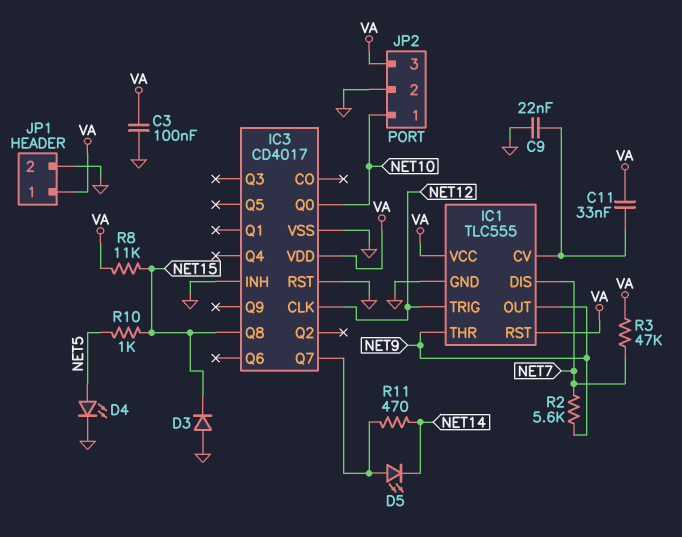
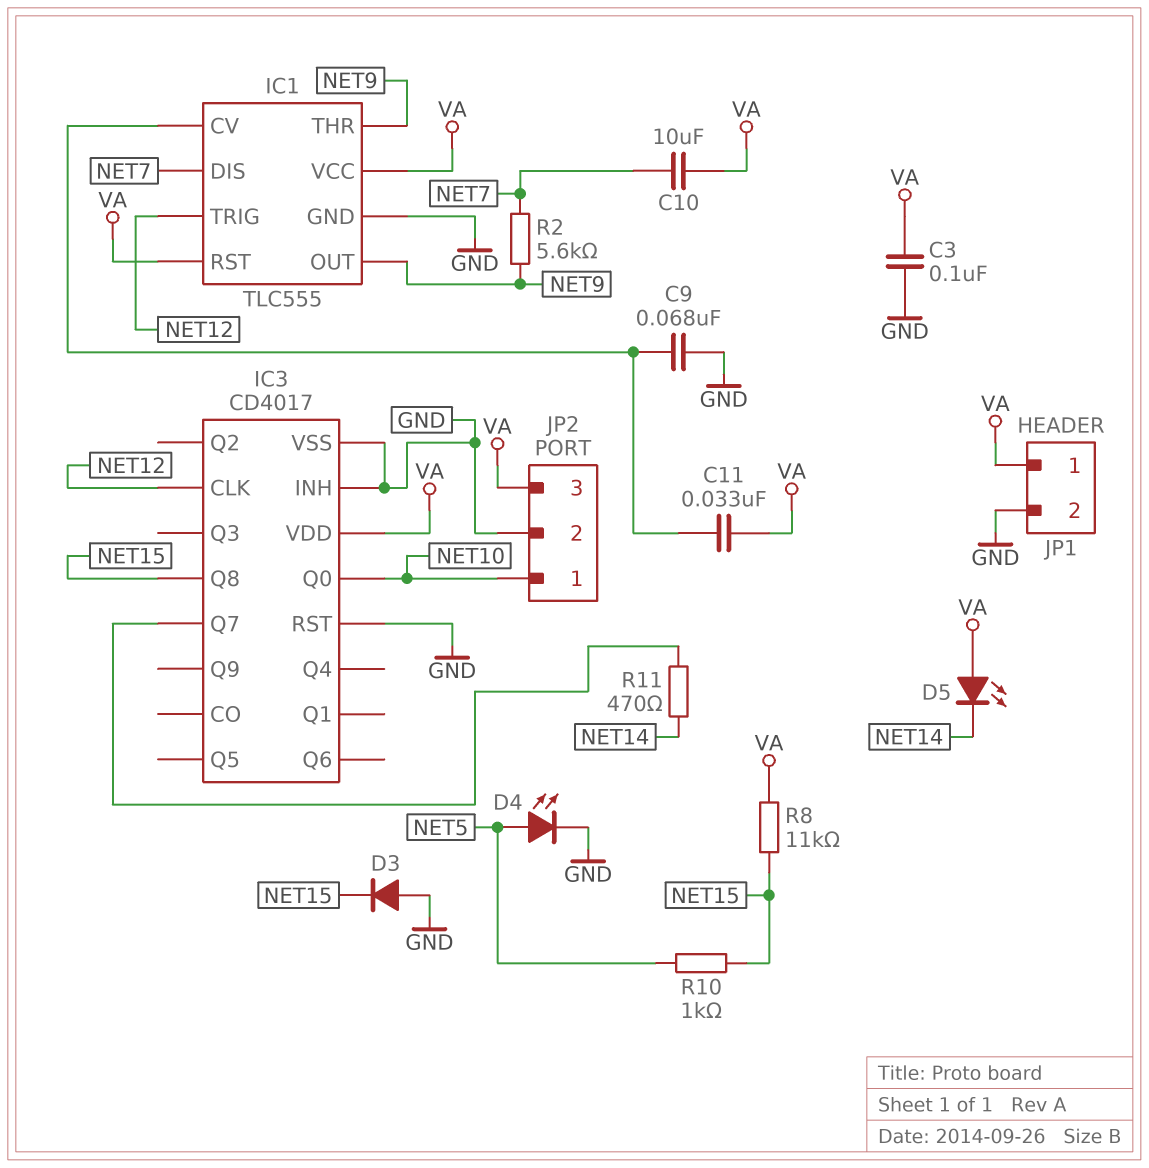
C9: 22nF (GND, IC1/CV) -> 68nF (GND, IC1/CV)
C10: none -> 10uF (NET7, VA)
D5: LED (A IC3/Q7, K NET14) -> LED (A VA, K NET14)
R3: 47k (NET7, VA) -> none

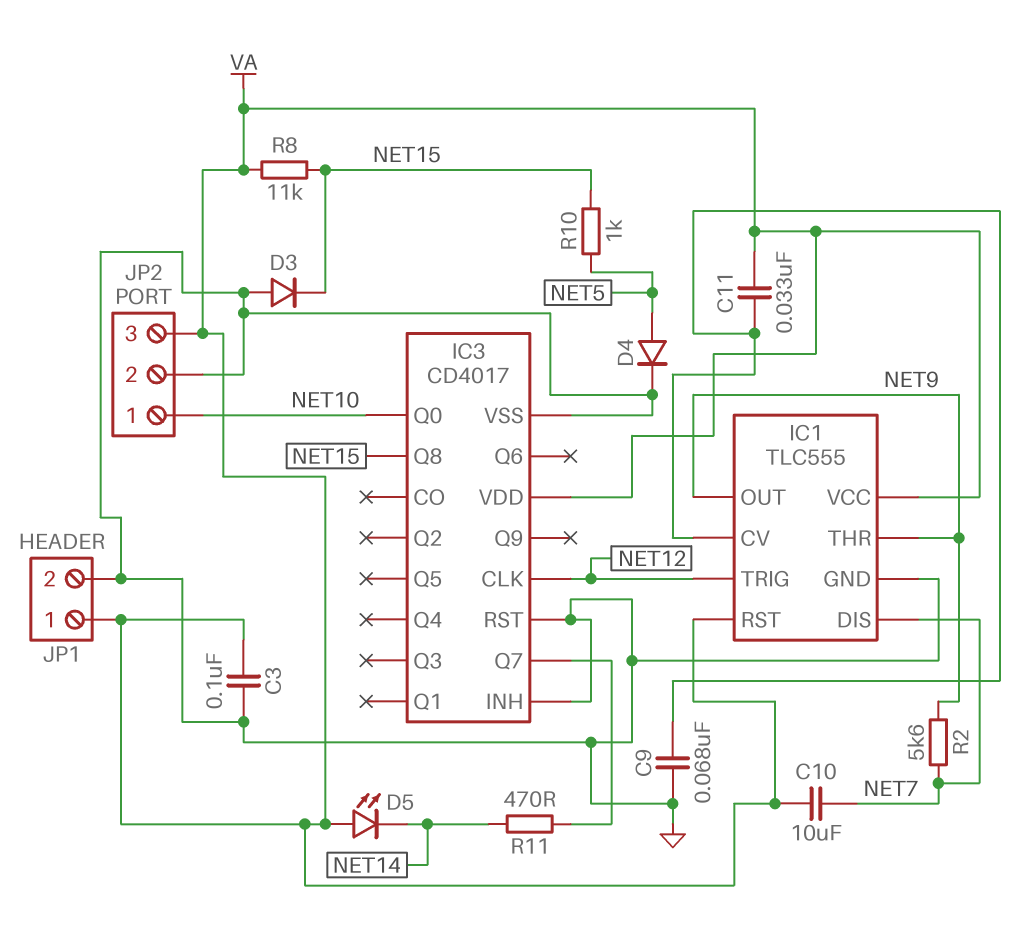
D4: LED (A NET5, K GND) -> diode (A NET5, K GND)

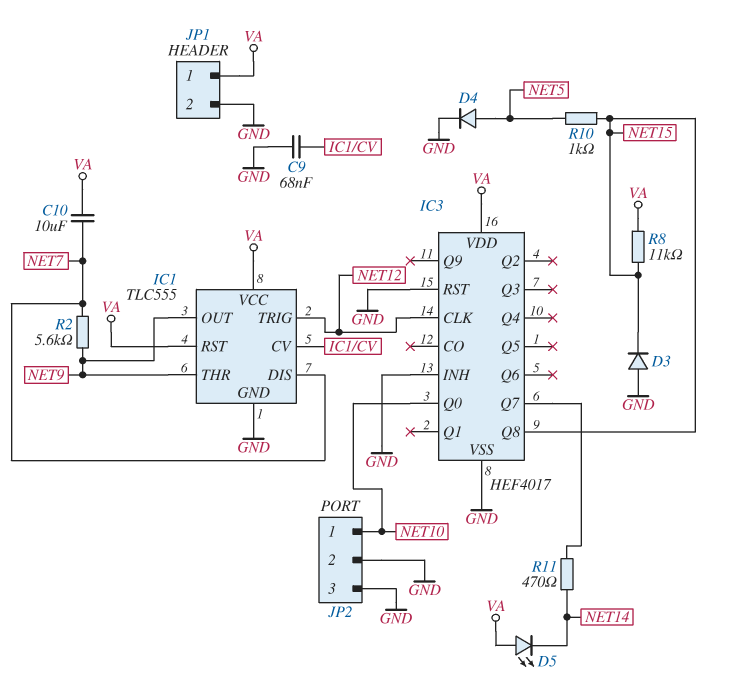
C3: 100nF (GND, VA) -> none
C11: 33nF (IC1/CV, VA) -> none
IC3: CD4017 -> HEF4017
JP2 pin 3: VA -> GND

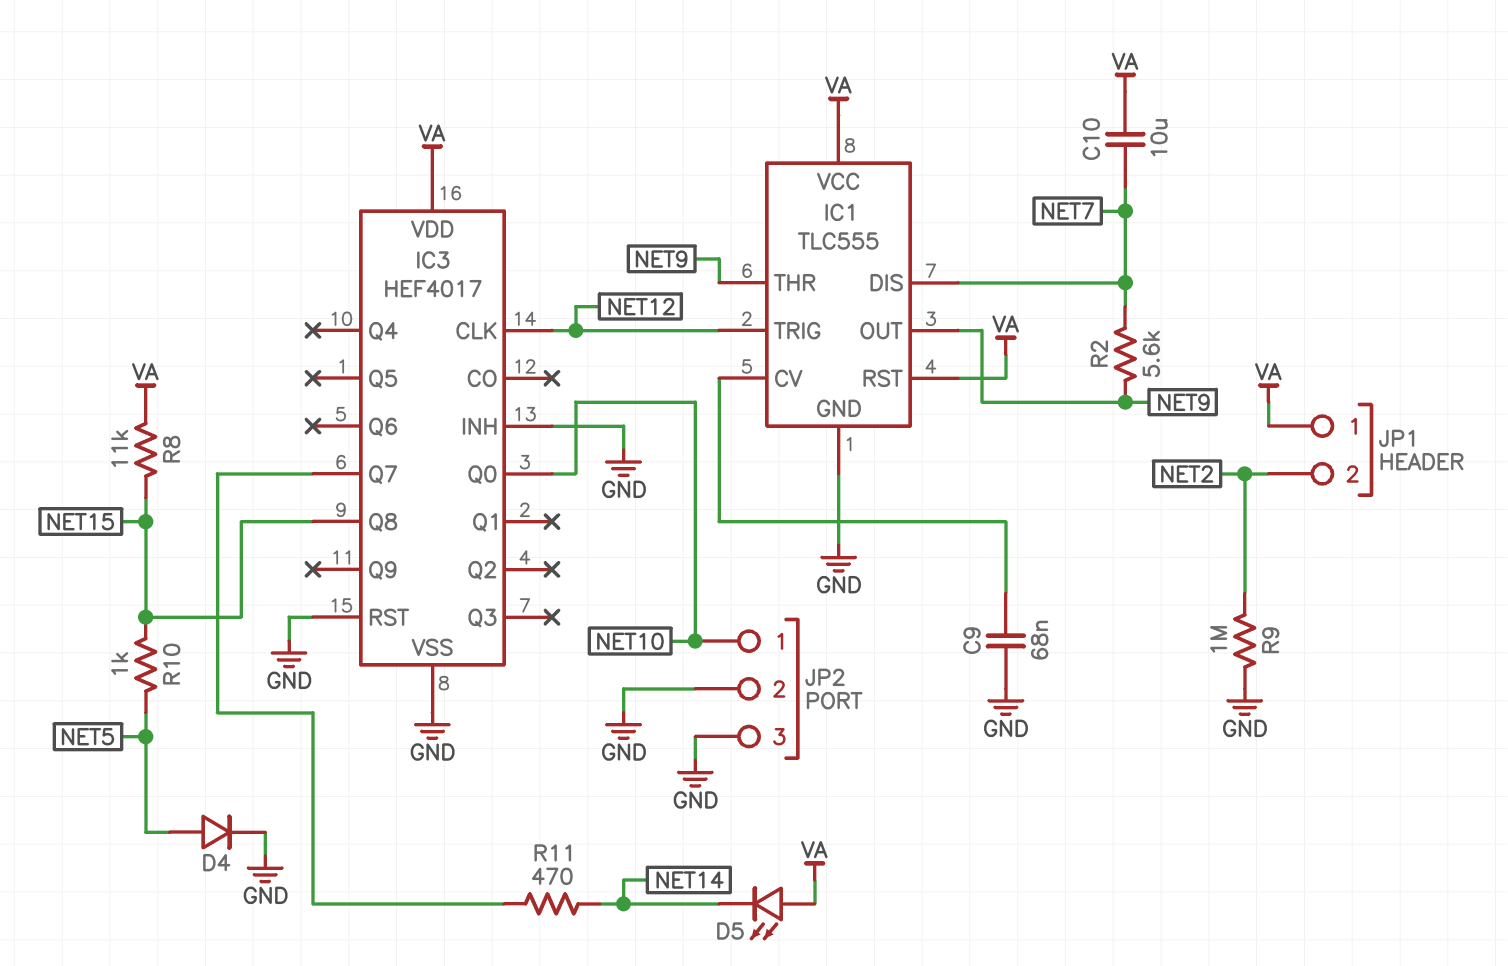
D3: diode (A GND, K NET15) -> none
JP1 pin 2: GND -> NET2
R9: none -> 1M (GND, NET2)

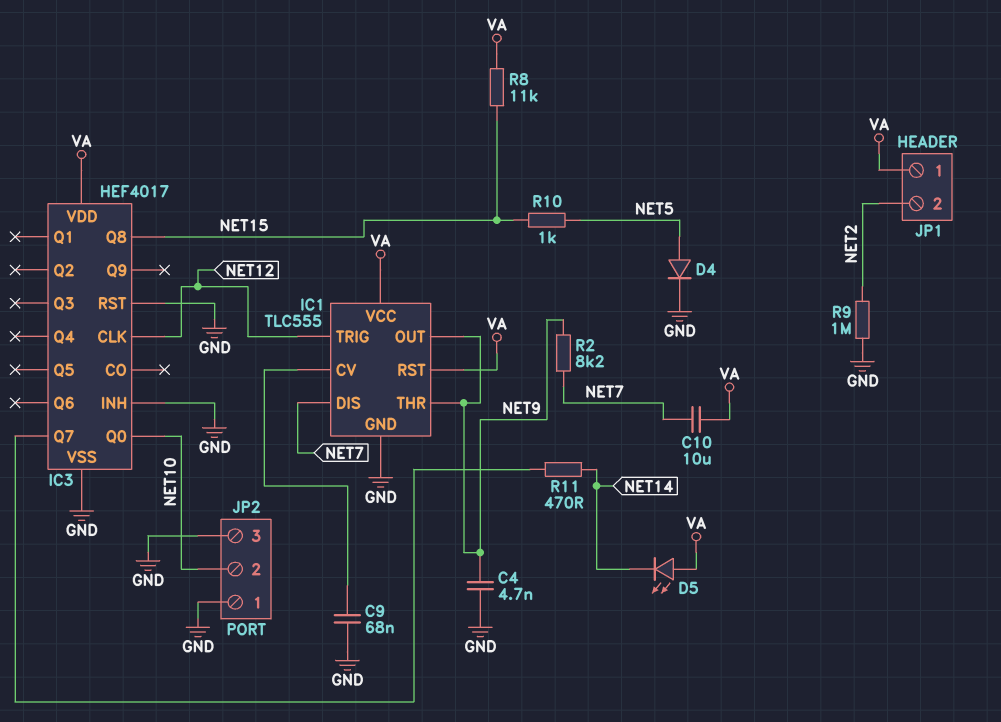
C4: none -> 4.7nF (GND, NET9)
JP2 pin 1: NET10 -> GND
JP2 pin 2: GND -> NET10
R2: 5.6k (NET7, NET9) -> 8.2k (NET7, NET9)

